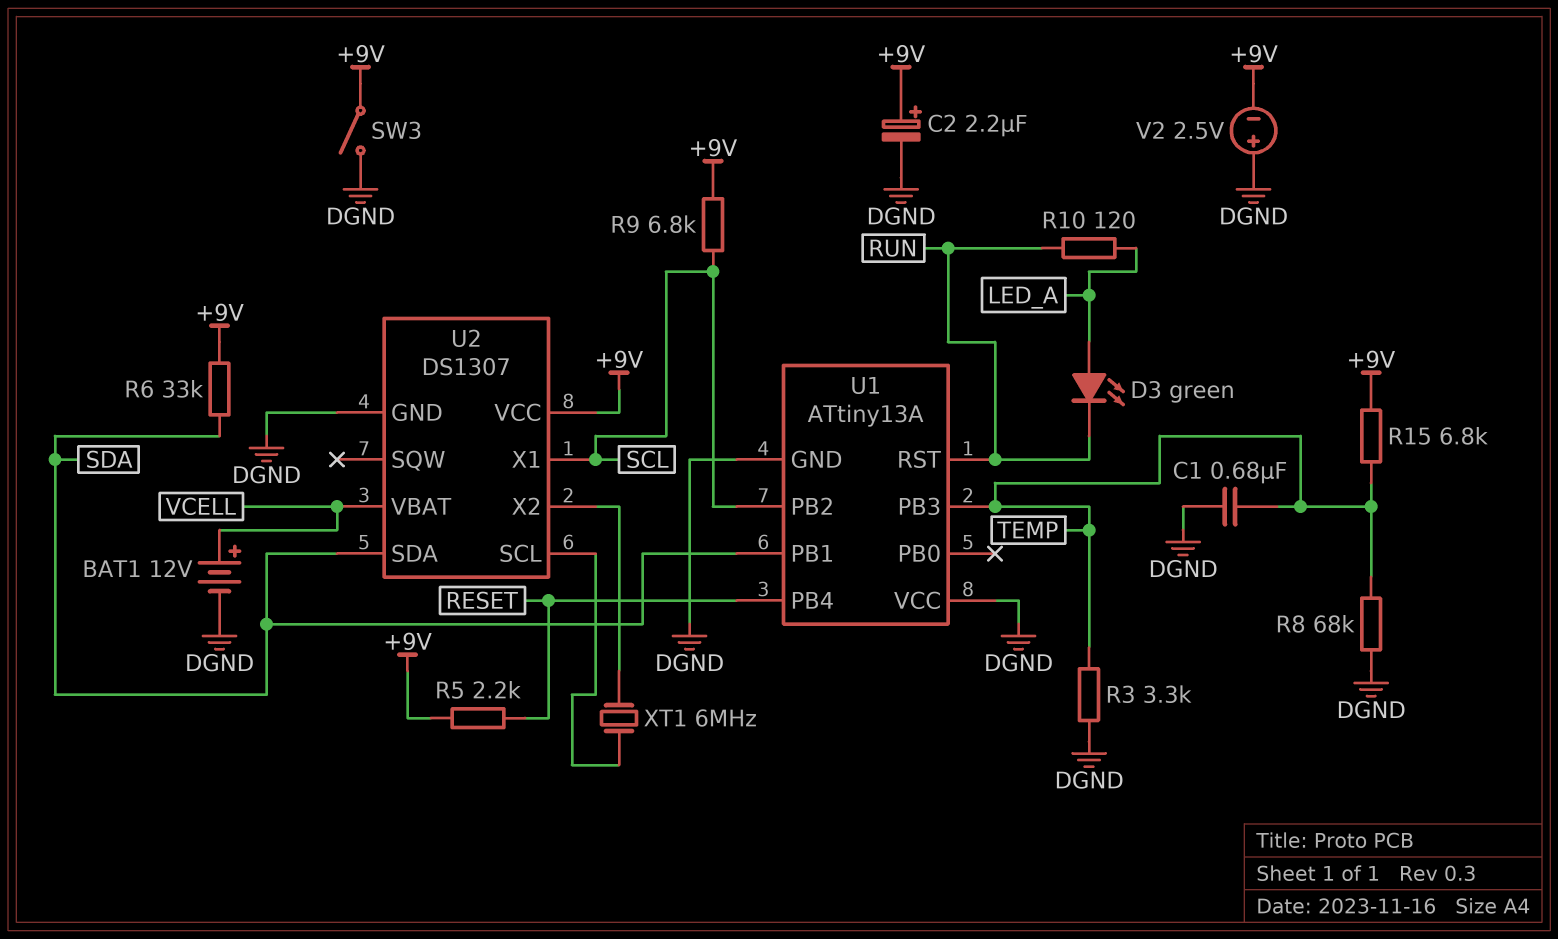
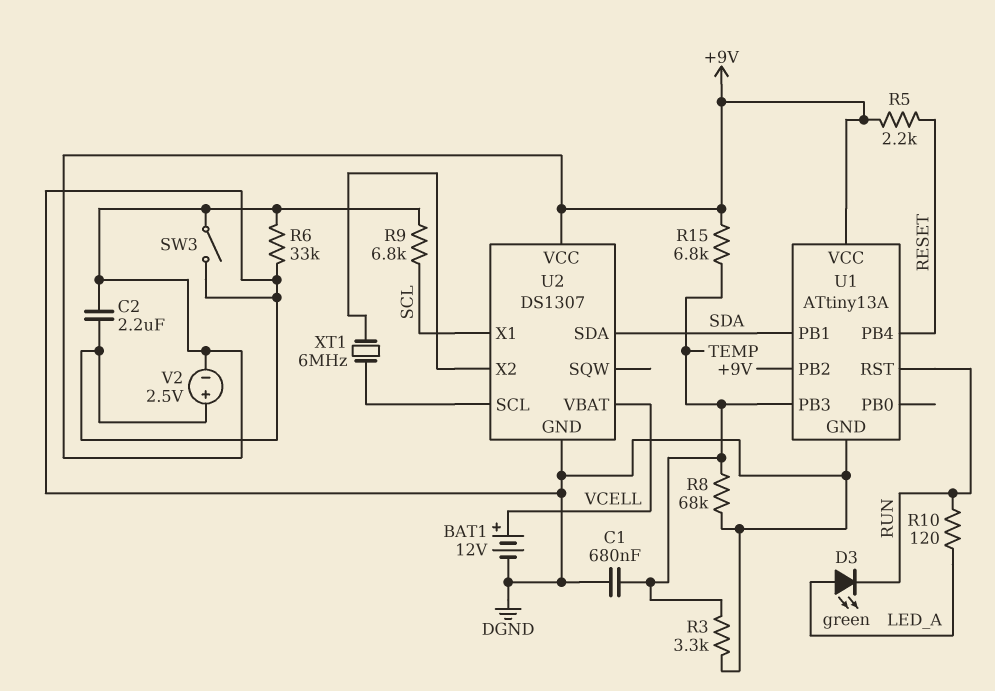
C2: 2.2uF (plus +9V, minus DGND) -> 2.2uF (+9V, DGND)
R6: 33k (+9V, SDA) -> 33k (+9V, DGND)
U1 pin PB2: SCL -> +9V
U1 pin VCC: DGND -> +9V

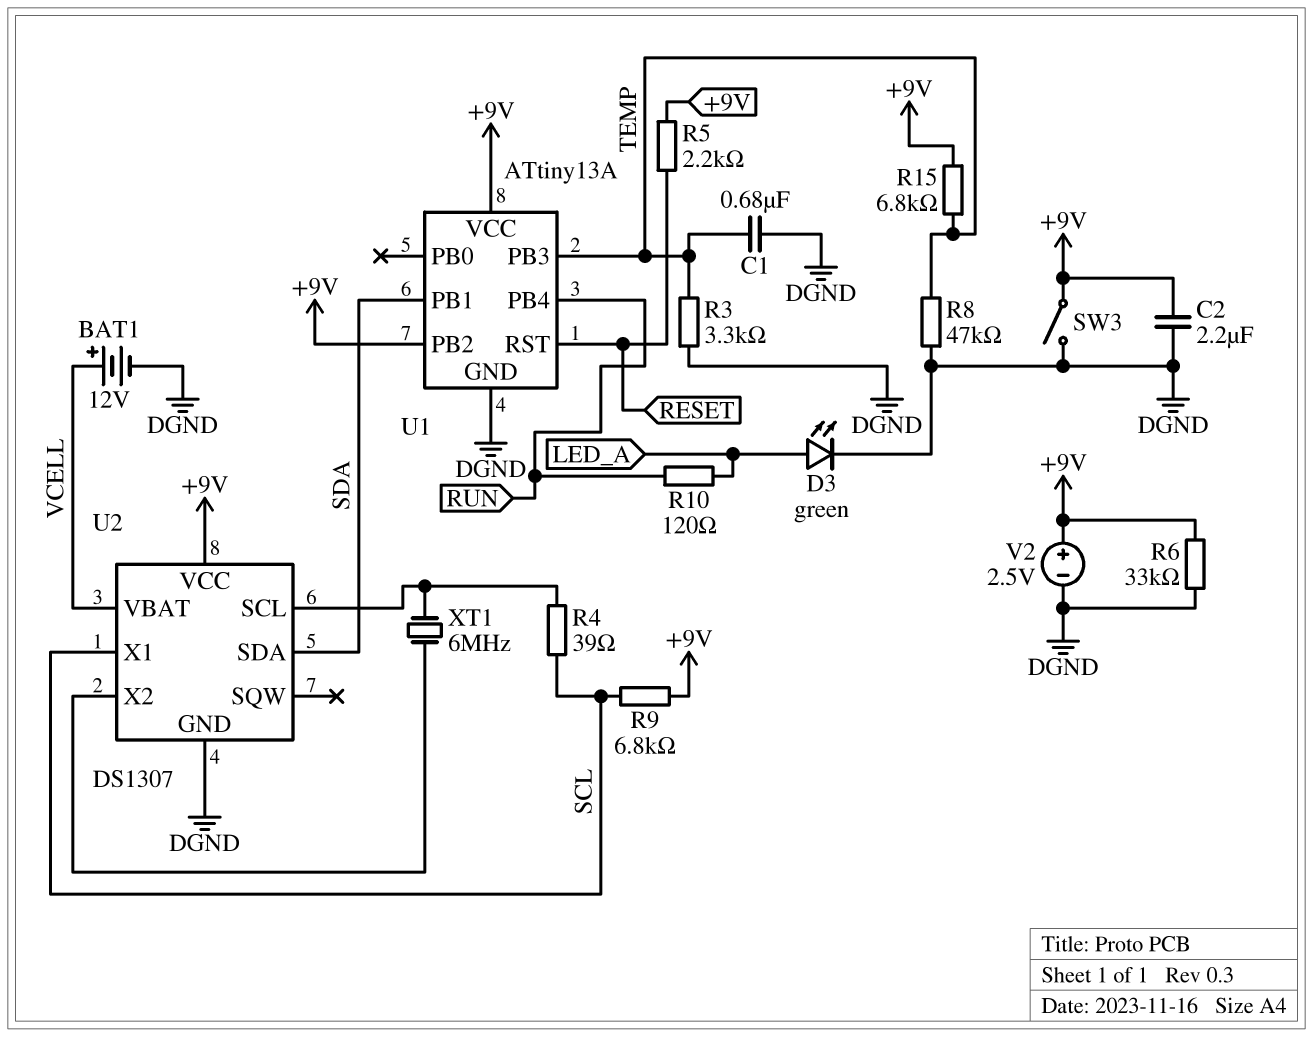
D3: LED green (A LED_A, K RUN) -> LED green (A LED_A, K DGND)
R4: none -> 39 (SCL, U2/SCL)
R8: 68k (DGND, TEMP) -> 47k (DGND, TEMP)
U1 pin PB4: RESET -> RUN
U1 pin RST: RUN -> RESET
V2: 2.5V (plus DGND, minus +9V) -> 2.5V (plus +9V, minus DGND)

